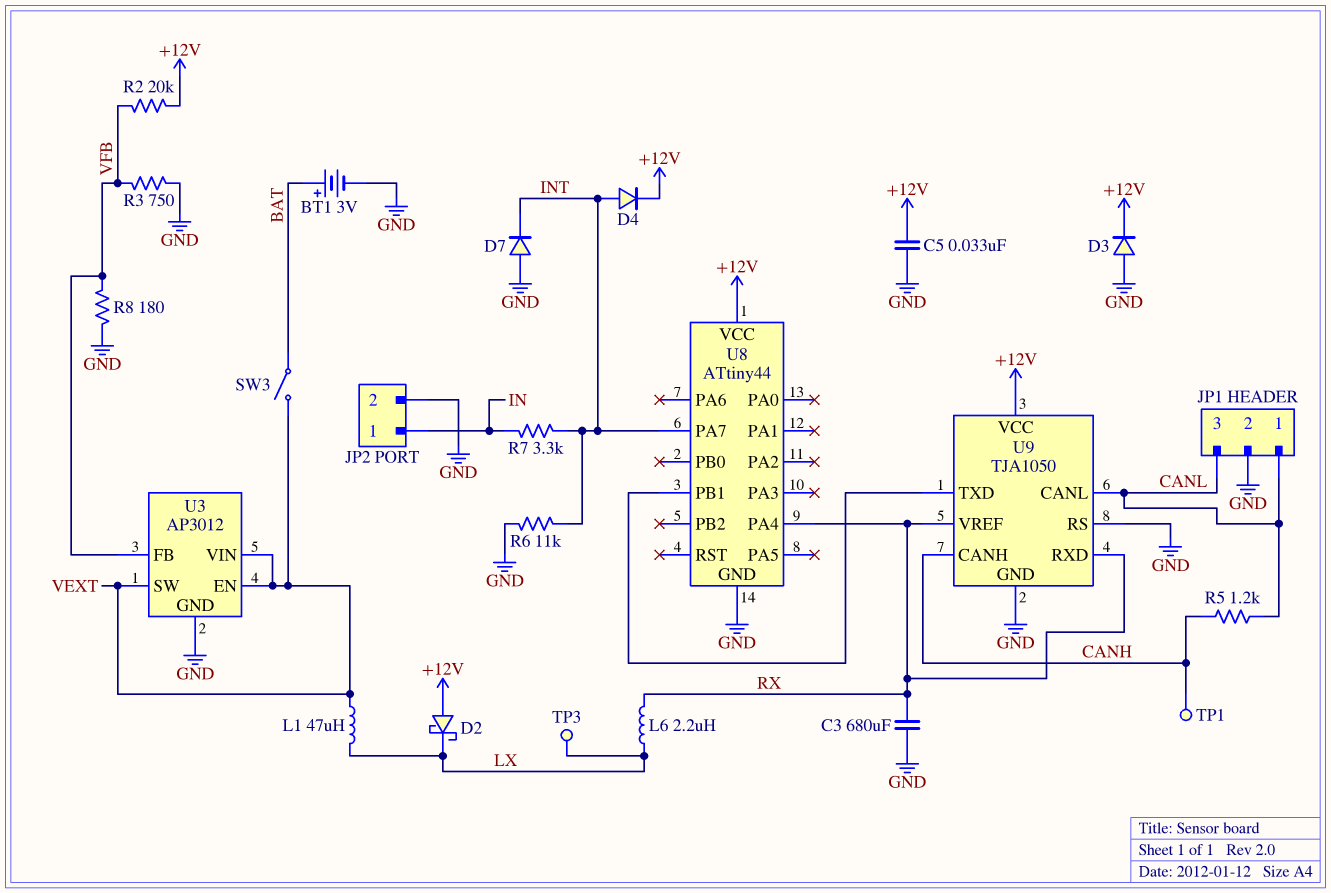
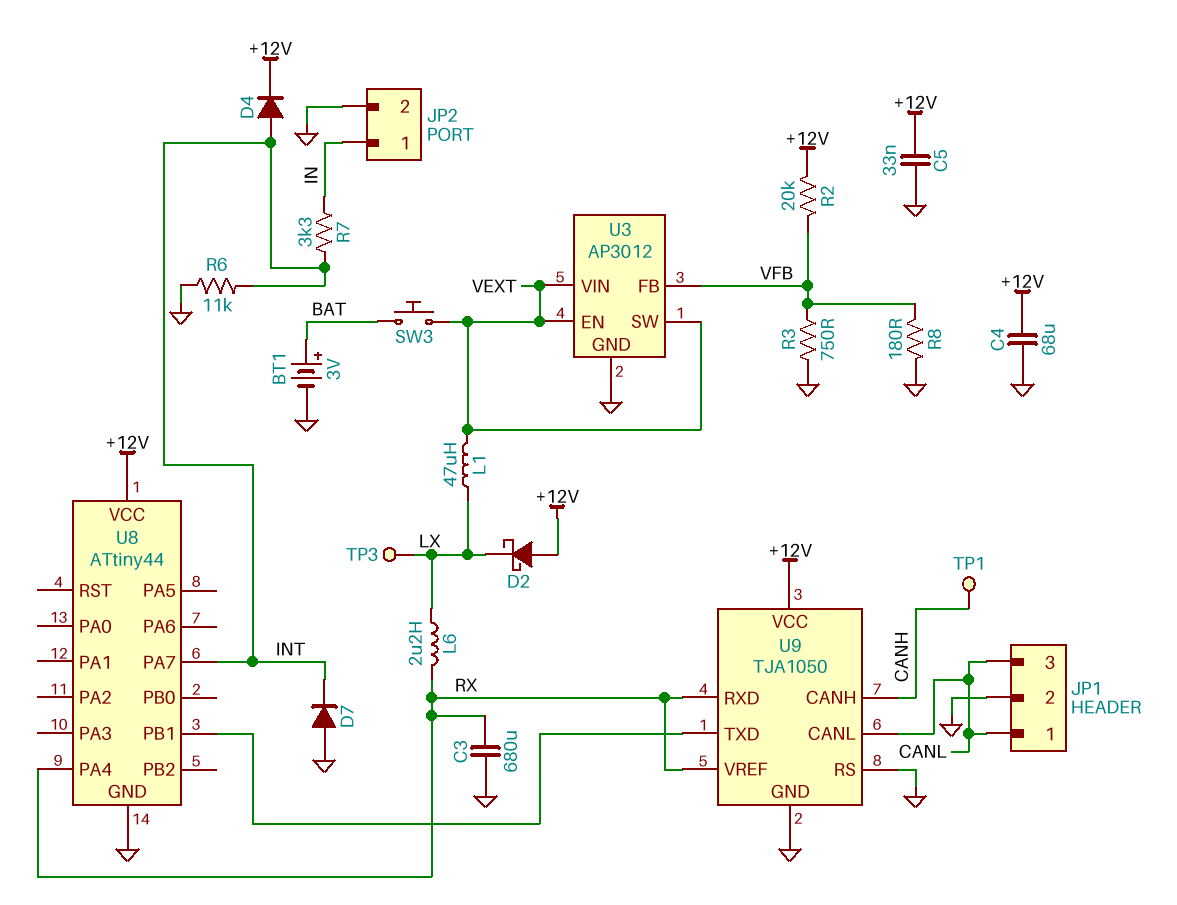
C4: none -> 68uF (+12V, GND)
D3: diode (A GND, K +12V) -> none
R5: 1.2k (CANH, CANL) -> none
SW3: switch (BAT, VEXT) -> button (BAT, VEXT)

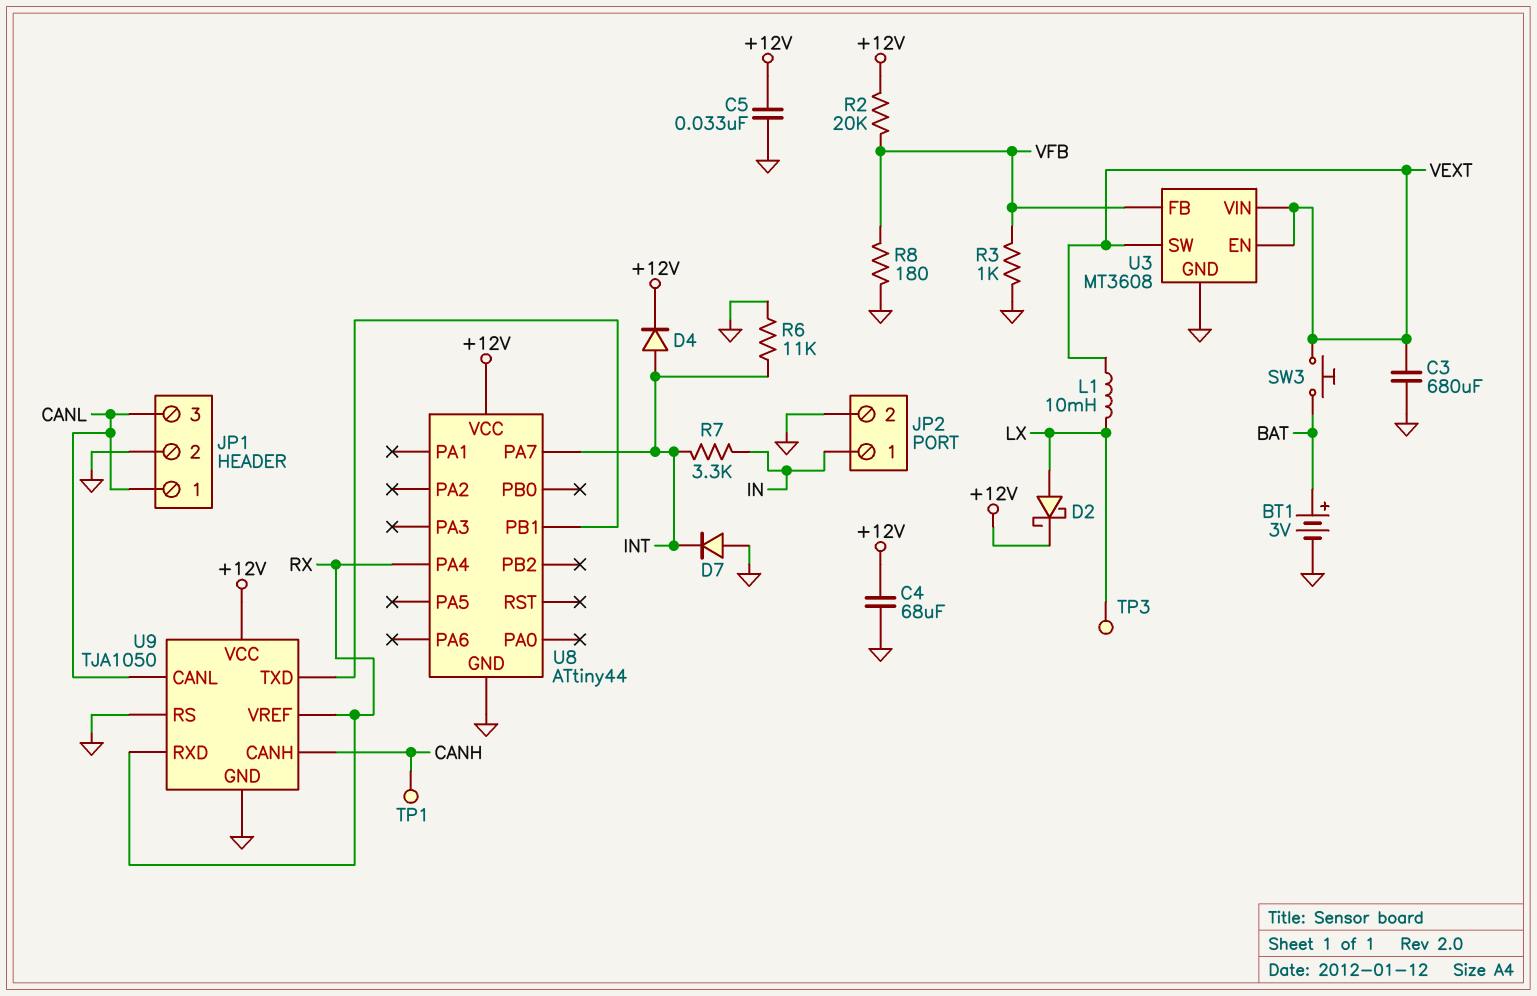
C3: 680uF (GND, RX) -> 680uF (GND, VEXT)
D2: schottky (A +12V, K LX) -> schottky (A LX, K +12V)
L1: 47uH (LX, VEXT) -> 10mH (LX, VEXT)
L6: 2.2uH (LX, RX) -> none
R3: 750 (GND, VFB) -> 1k (GND, VFB)
U3: AP3012 -> MT3608

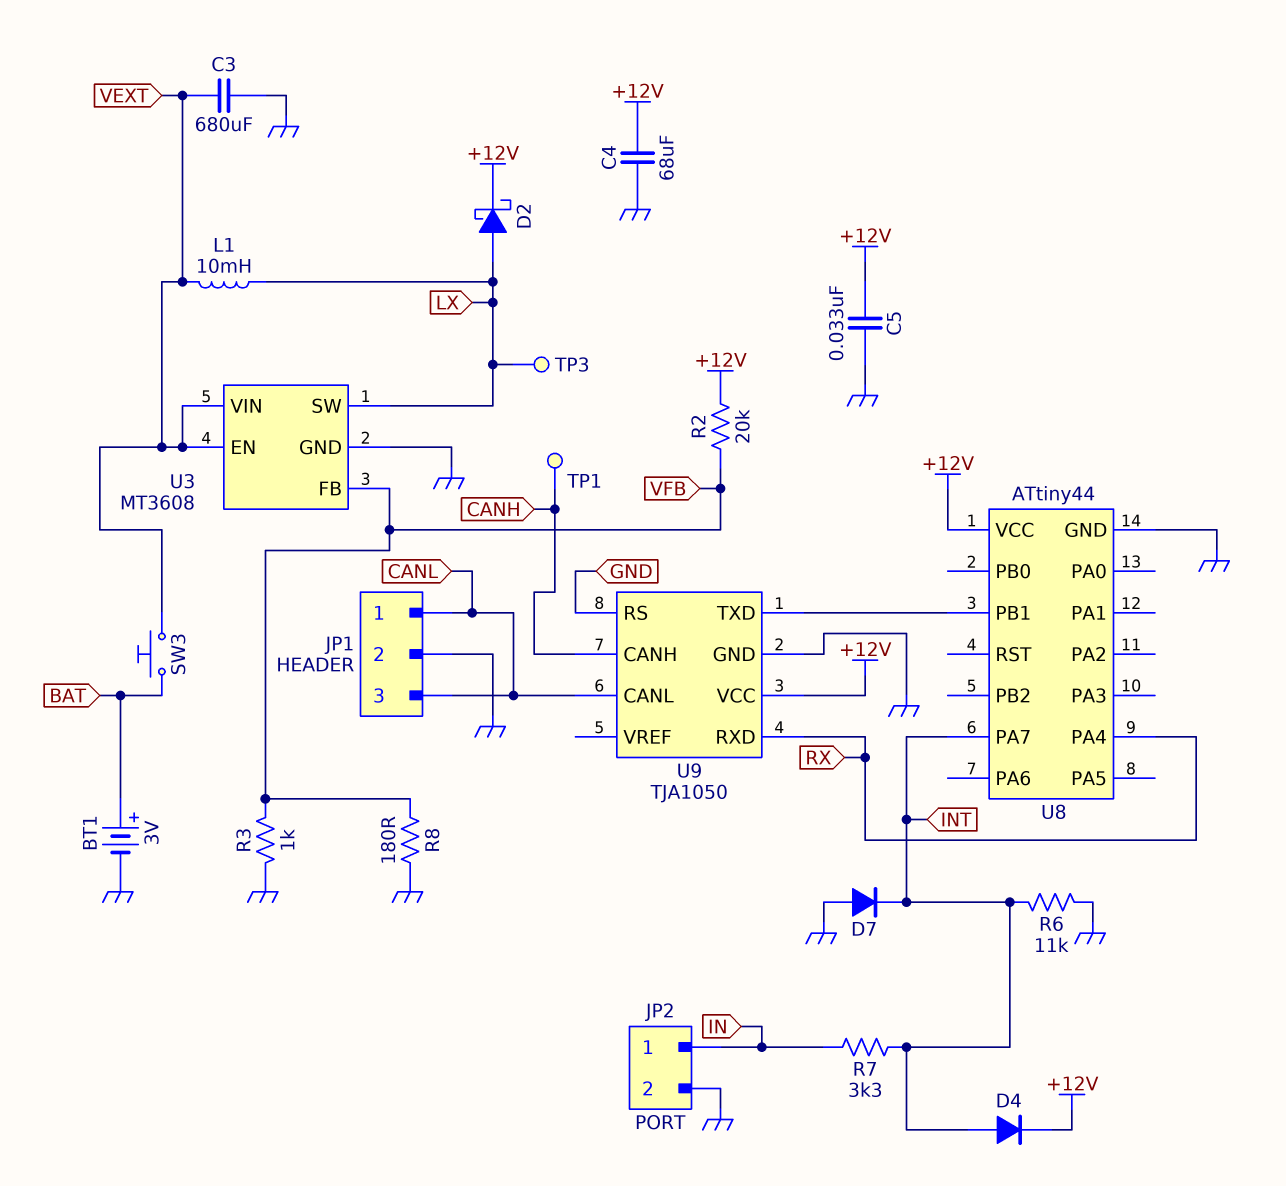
U3 pin SW: VEXT -> LX
U9 pin VREF: RX -> none

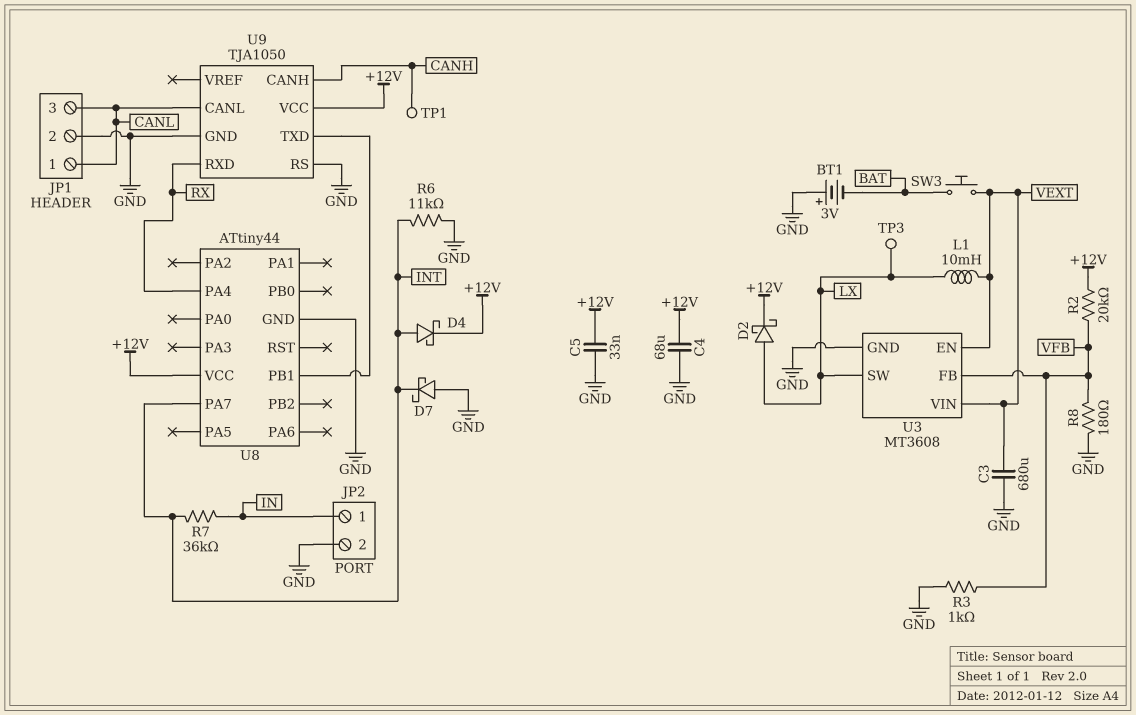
BT1: 3V (plus BAT, minus GND) -> 3V (plus GND, minus BAT)
D4: diode (A INT, K +12V) -> schottky (A INT, K +12V)
D7: diode (A GND, K INT) -> schottky (A GND, K INT)
R7: 3.3k (IN, INT) -> 36k (IN, INT)

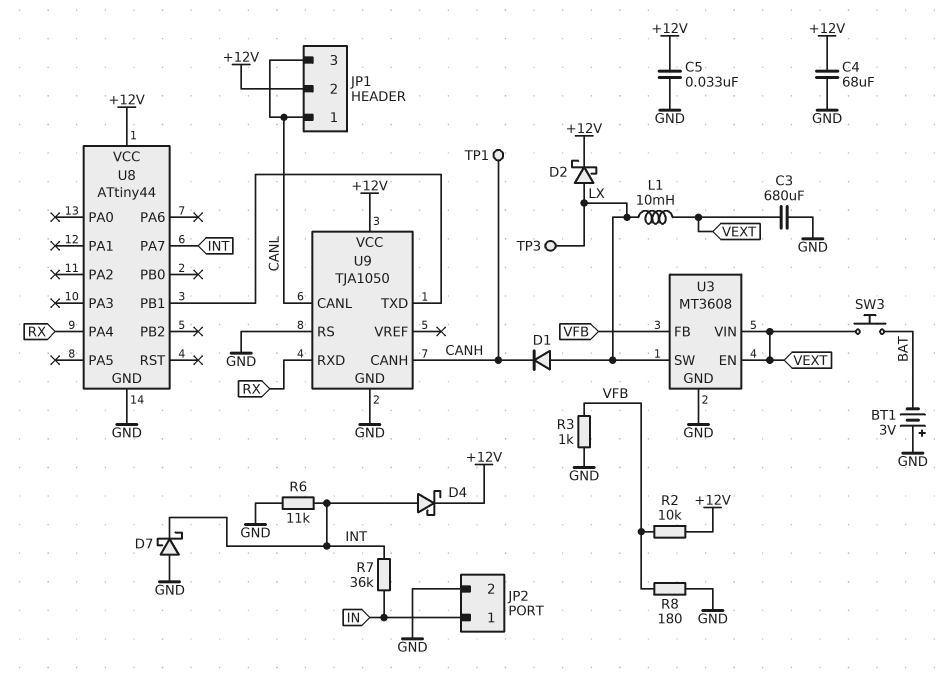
D1: none -> diode (A LX, K CANH)
JP1 pin 2: GND -> +12V
R2: 20k (+12V, VFB) -> 10k (+12V, VFB)

